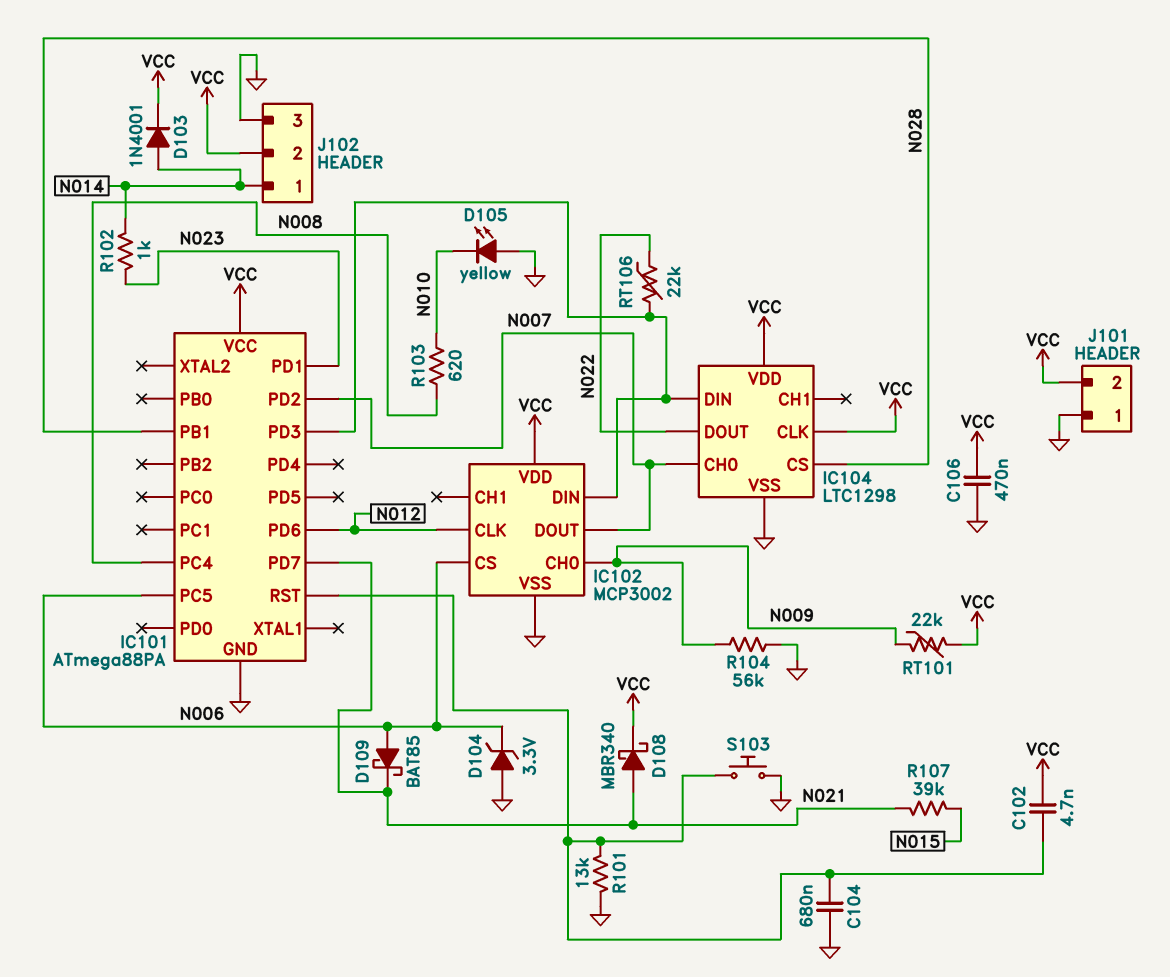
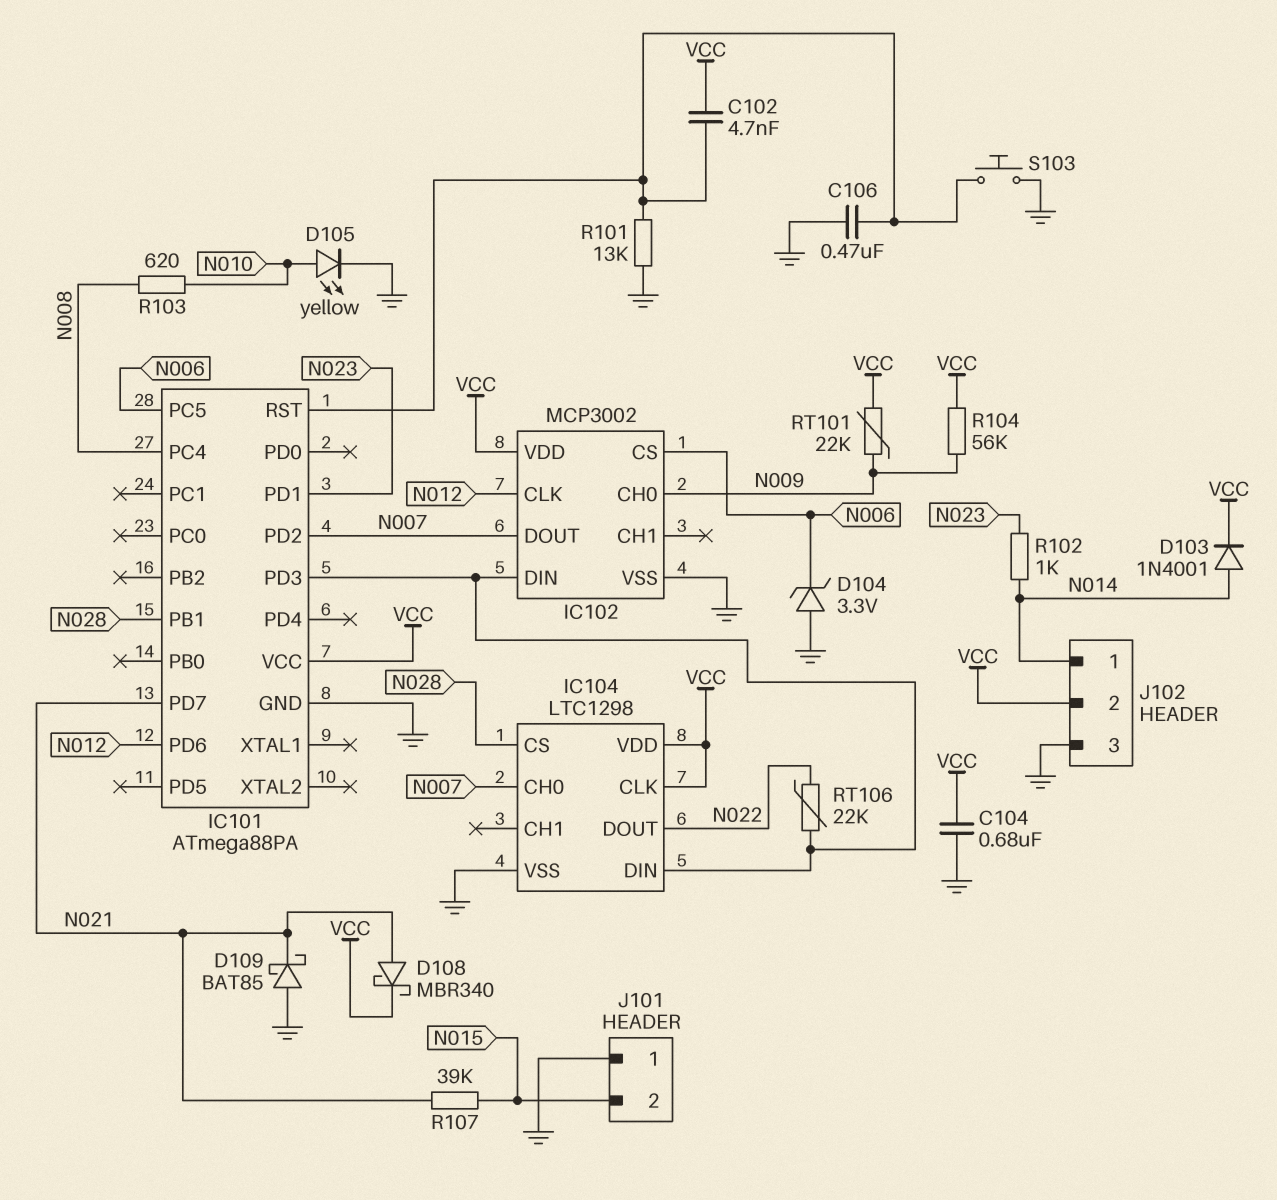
C104: 680nF (GND, IC101/RST) -> 680nF (GND, VCC)
C106: 470nF (GND, VCC) -> 470nF (GND, IC101/RST)
D105: LED yellow (A GND, K N010) -> LED yellow (A N010, K GND)
D109: schottky BAT85 (A N006, K N021) -> schottky BAT85 (A GND, K N021)
J101 pin 2: VCC -> N015
R104: 56k (GND, N009) -> 56k (N009, VCC)

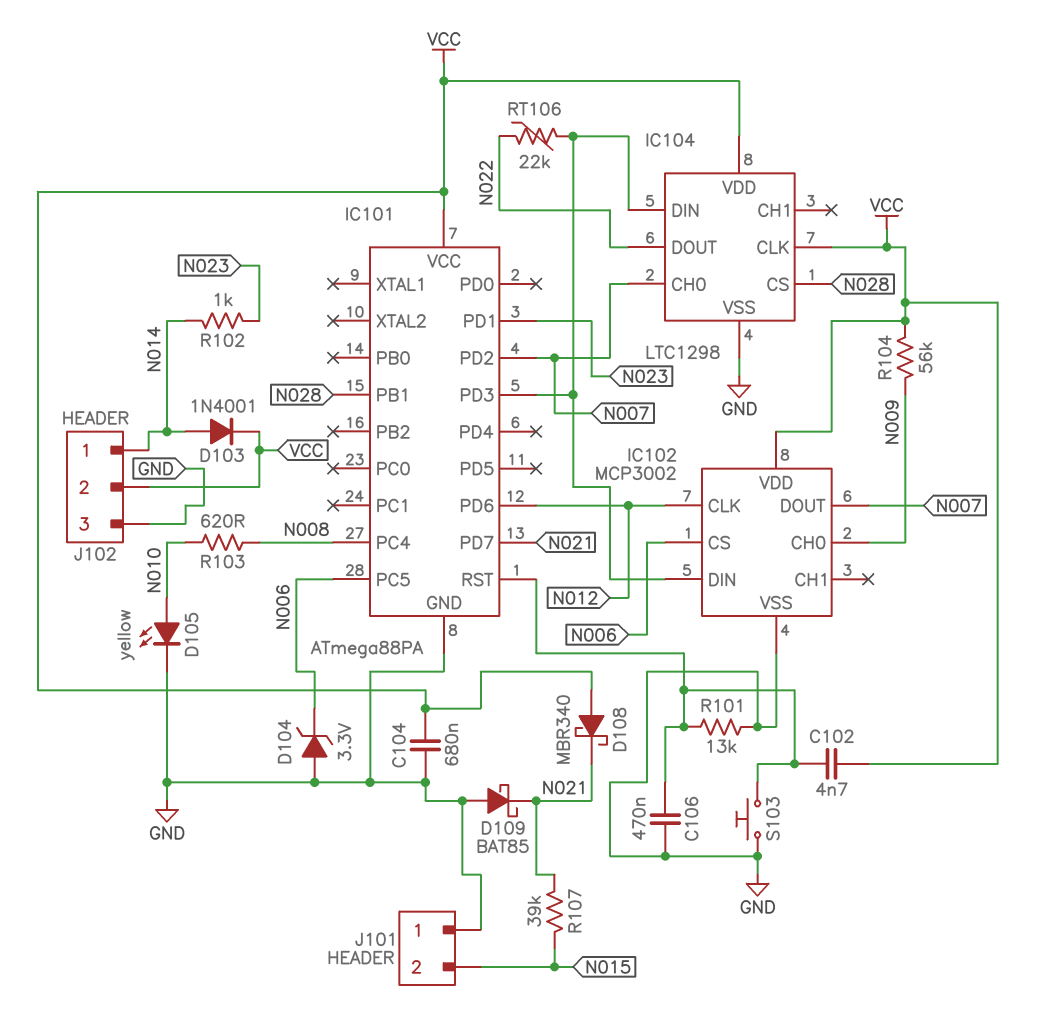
D108: schottky MBR340 (A N021, K VCC) -> schottky MBR340 (A VCC, K N021)
RT101: 22k (N009, VCC) -> none

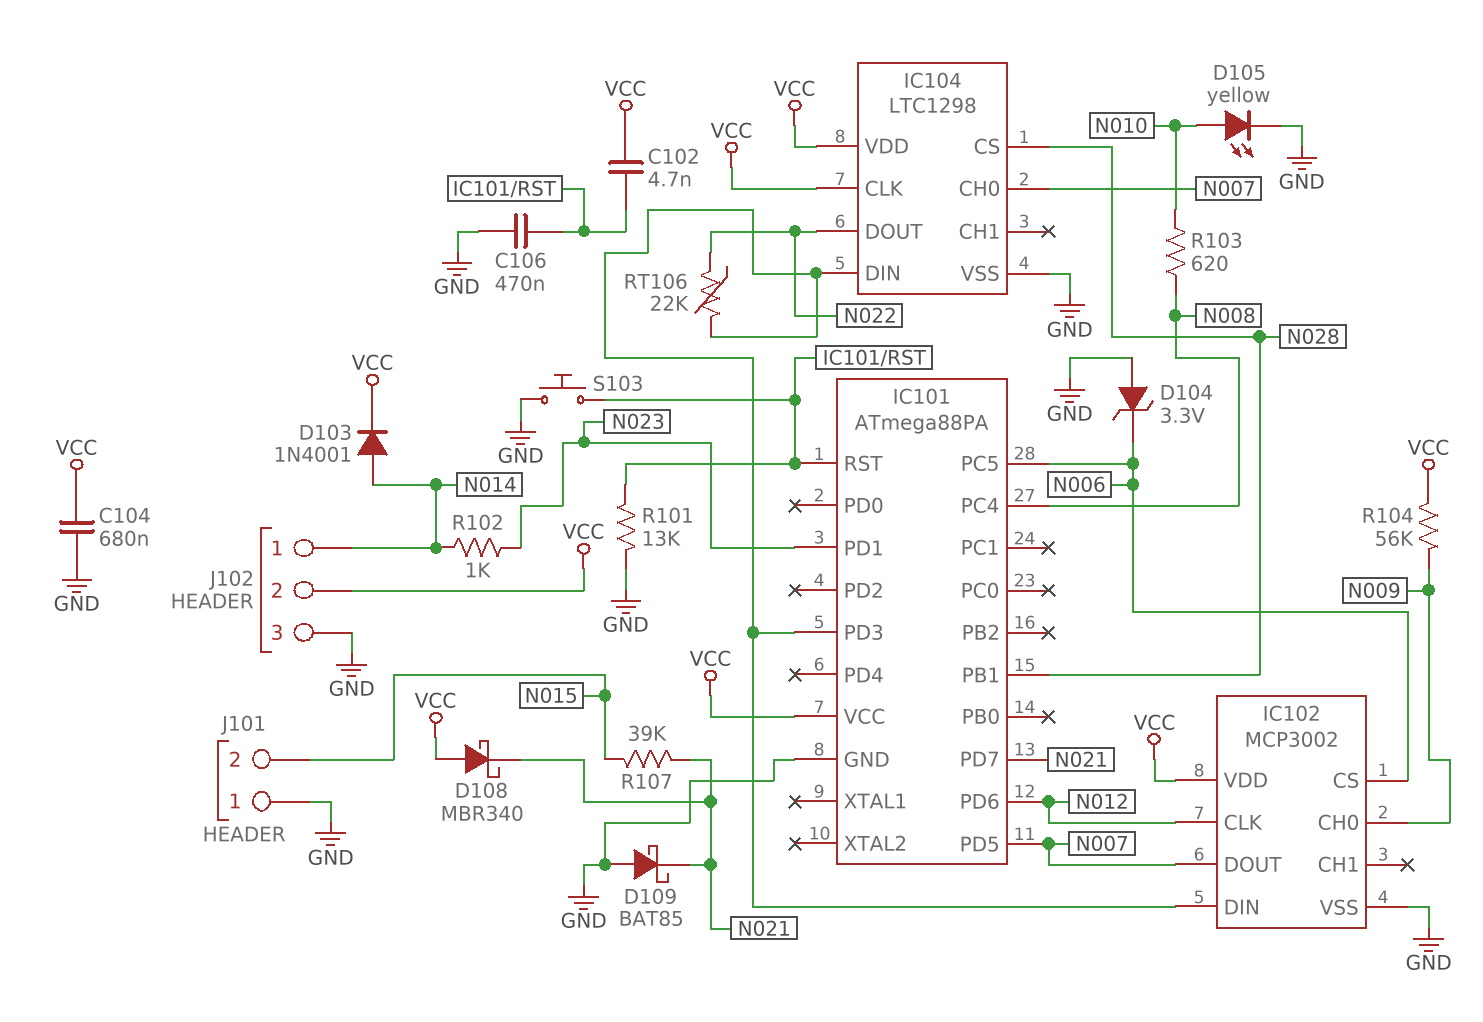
IC101 pin PD2: N007 -> none
IC101 pin PD5: none -> N007

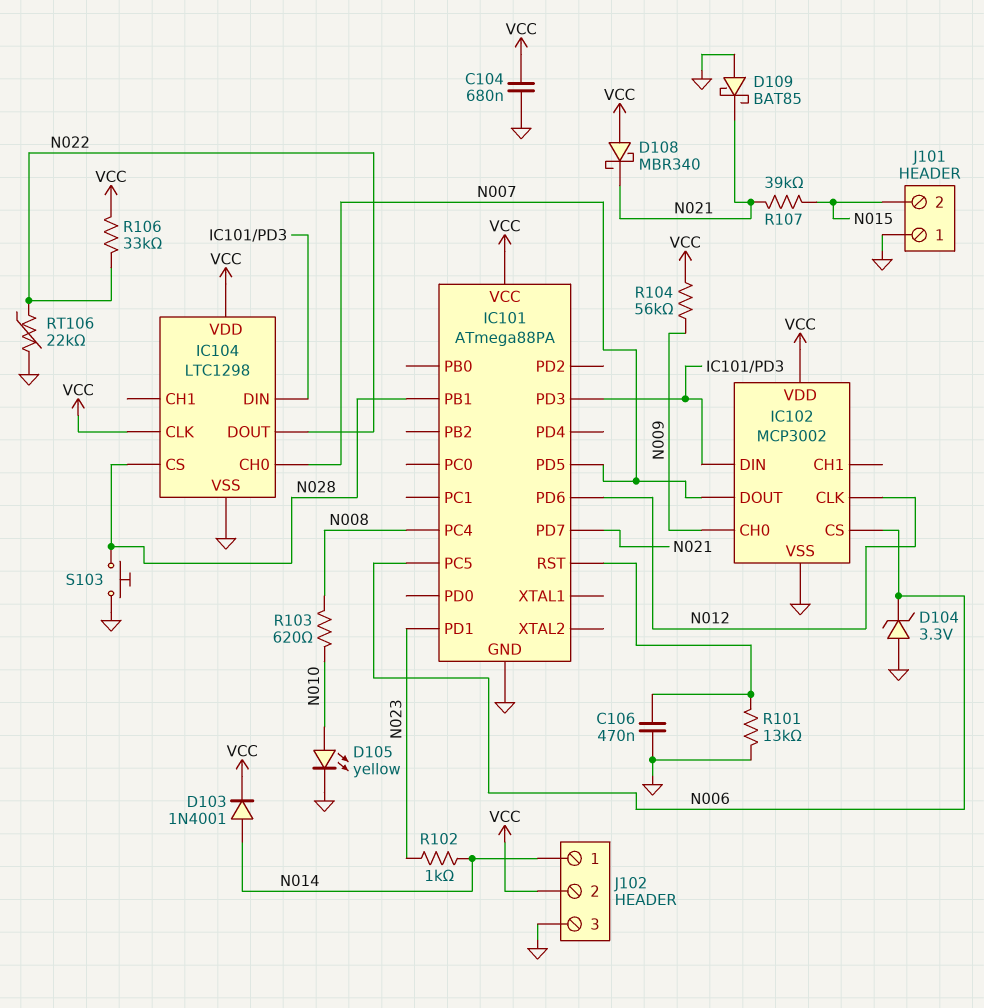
C102: 4.7nF (IC101/RST, VCC) -> none
R106: none -> 33k (N022, VCC)
RT106: 22k (IC101/PD3, N022) -> 22k (GND, N022)
S103: button (GND, IC101/RST) -> button (GND, N028)

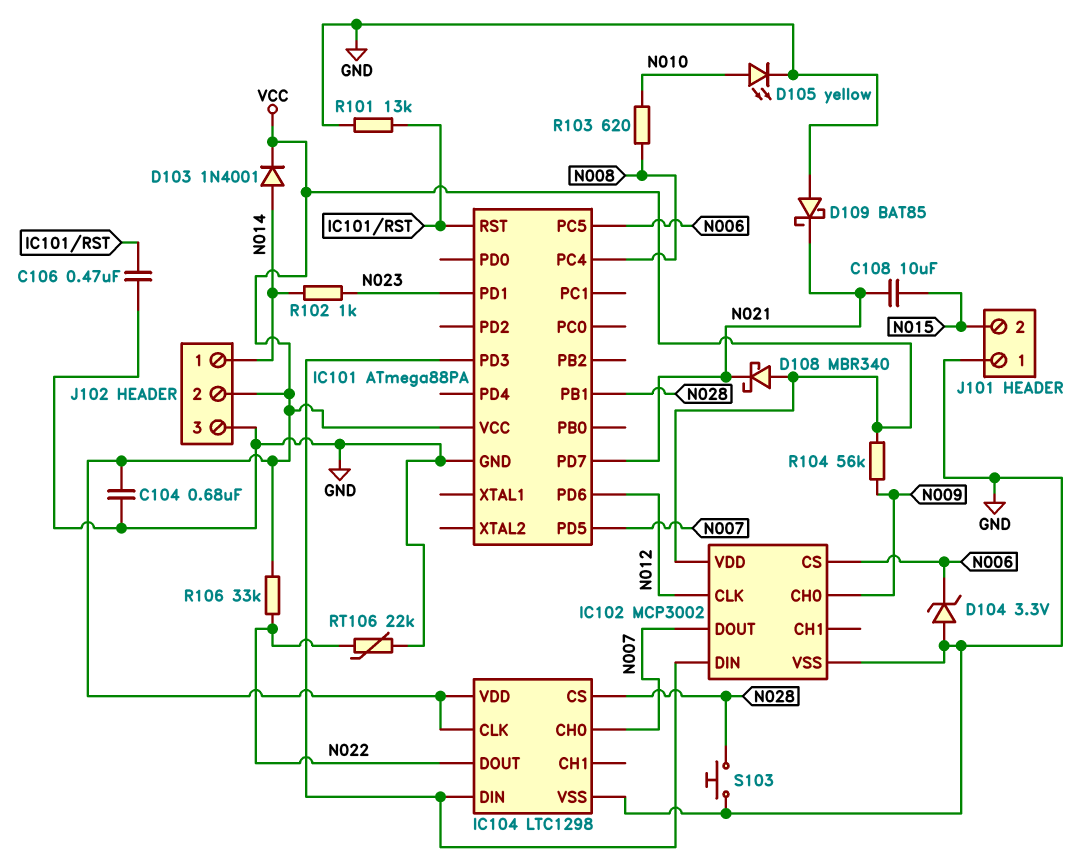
C108: none -> 10uF (N015, N021)
R107: 39k (N015, N021) -> none

